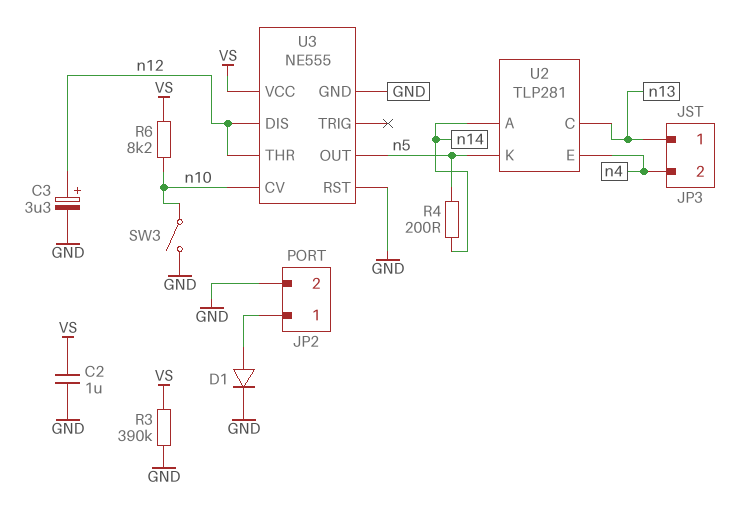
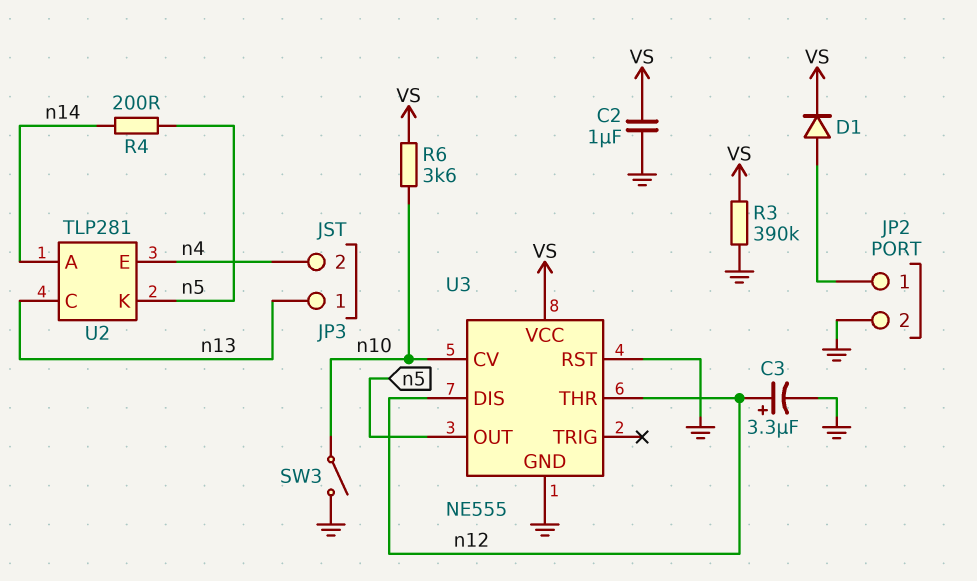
D1: diode (A JP2/1, K GND) -> diode (A JP2/1, K VS)
R6: 8.2k (VS, n10) -> 3.6k (VS, n10)

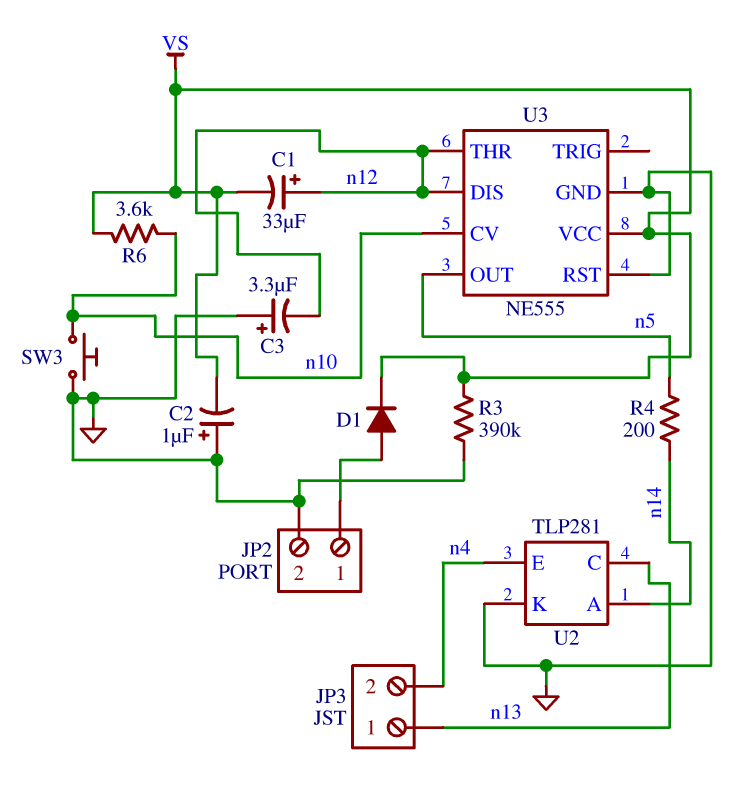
C1: none -> 33uF (plus n12, minus VS)
C2: 1uF (GND, VS) -> 1uF (plus GND, minus VS)
C3: 3.3uF (plus n12, minus GND) -> 3.3uF (plus GND, minus n12)
SW3: switch (GND, n10) -> button (GND, n10)
U2 pin K: n5 -> GND

